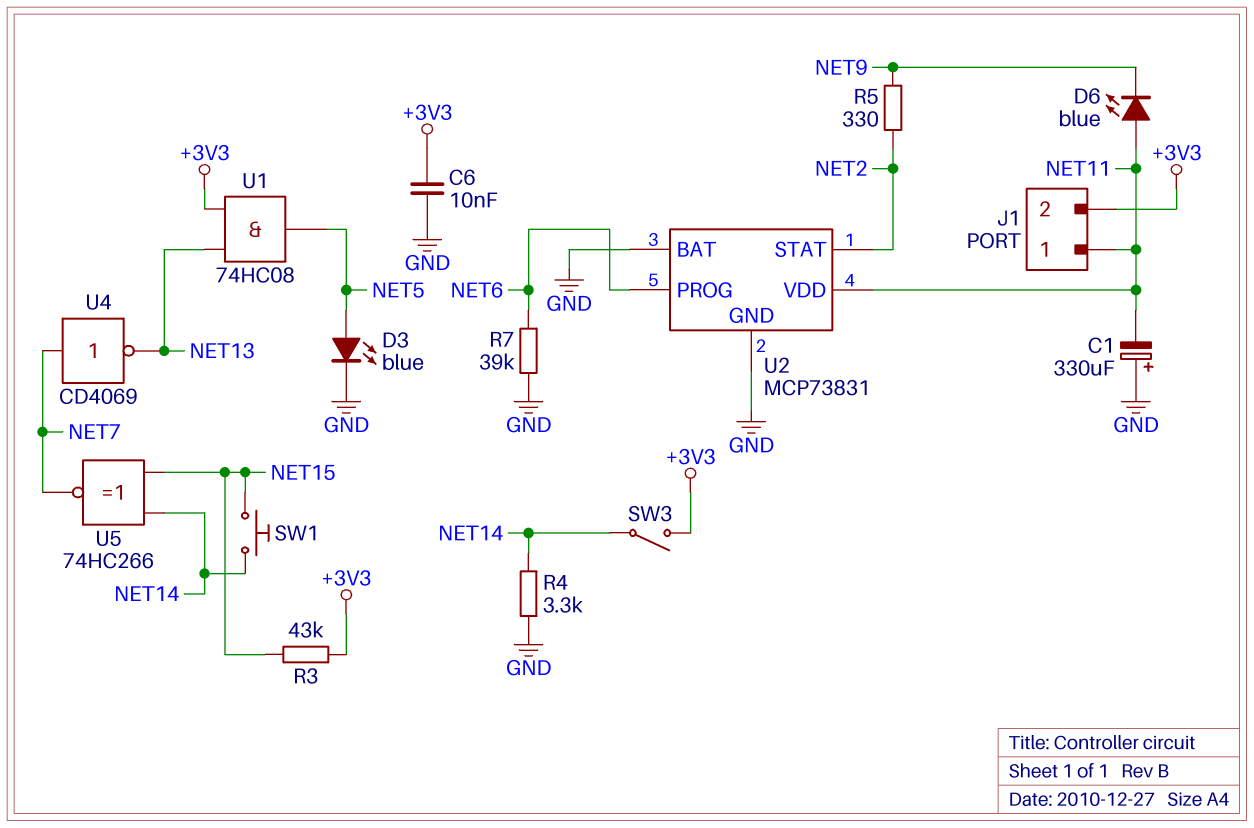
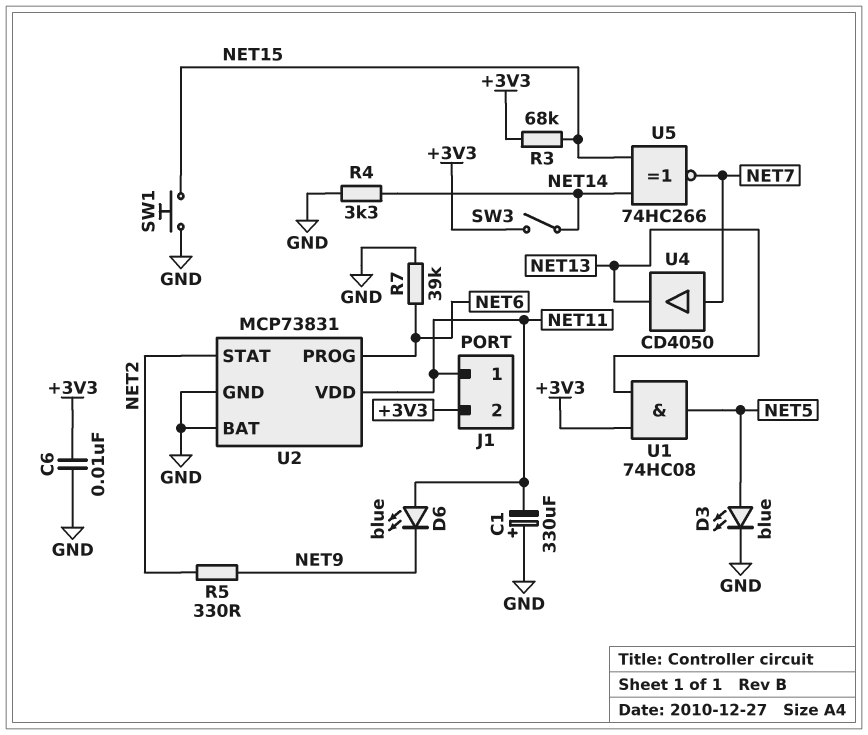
R3: 43k (+3V3, NET15) -> 68k (+3V3, NET15)
SW1: button (NET14, NET15) -> button (GND, NET15)
U4: NOT CD4069 (in NET7, out NET13) -> buffer CD4050 (in NET7, out NET13)

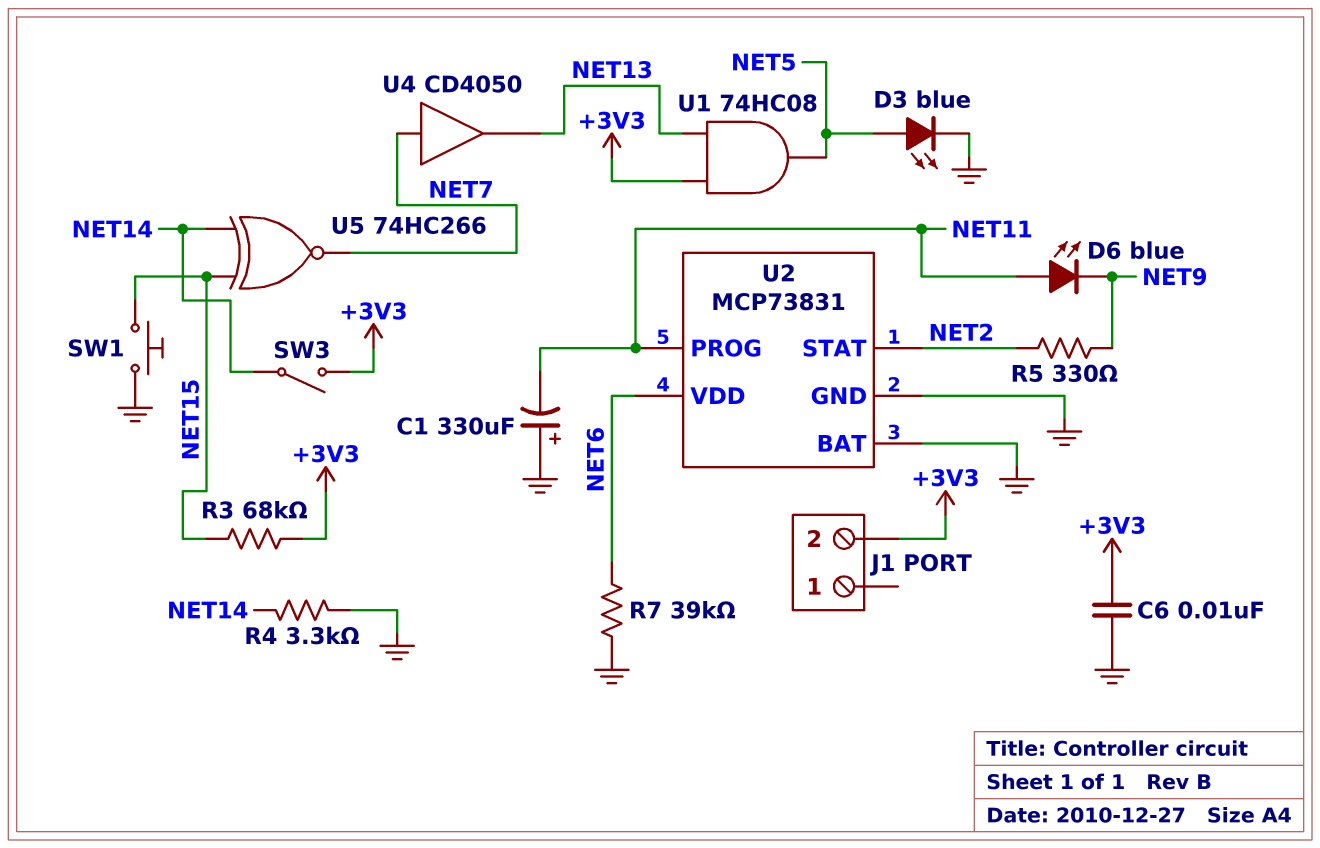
J1 pin 1: NET11 -> none
U2 pin PROG: NET6 -> NET11
U2 pin VDD: NET11 -> NET6

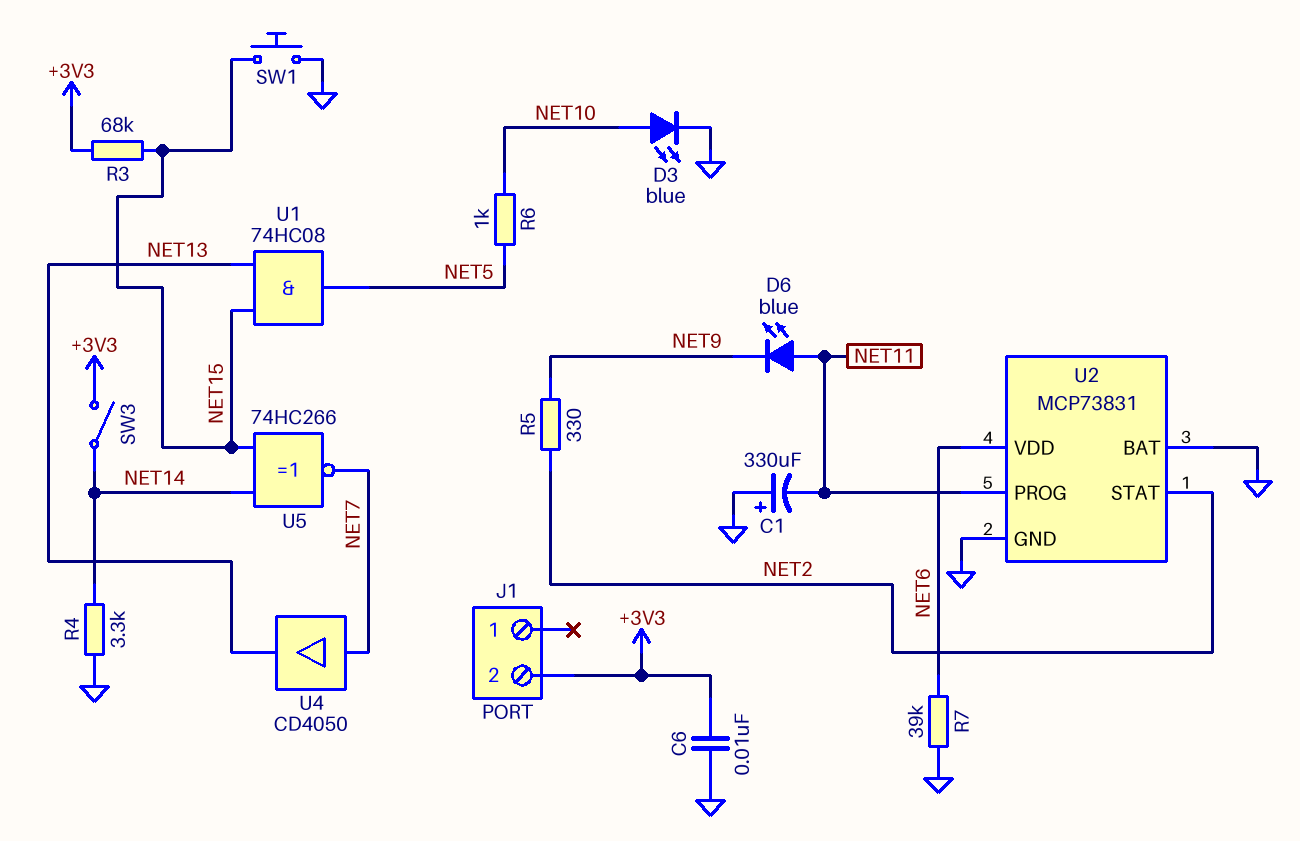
D3: LED blue (A NET5, K GND) -> LED blue (A NET10, K GND)
R6: none -> 1k (NET5, NET10)
U1: AND 74HC08 (in +3V3, in NET13, out NET5) -> AND 74HC08 (in NET13, in NET15, out NET5)

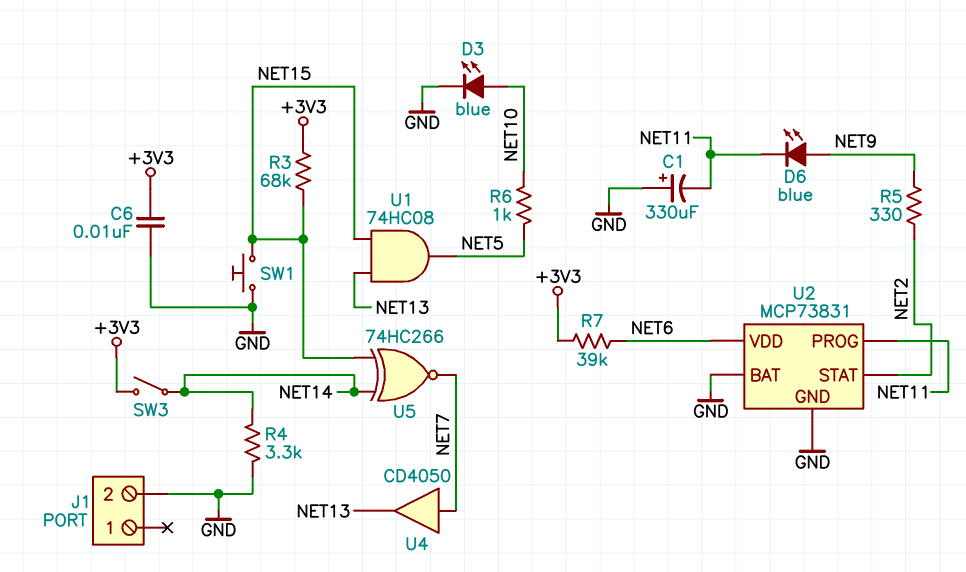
D6: LED blue (A NET11, K NET9) -> LED blue (A NET9, K NET11)
J1 pin 2: +3V3 -> GND
R7: 39k (GND, NET6) -> 39k (+3V3, NET6)

